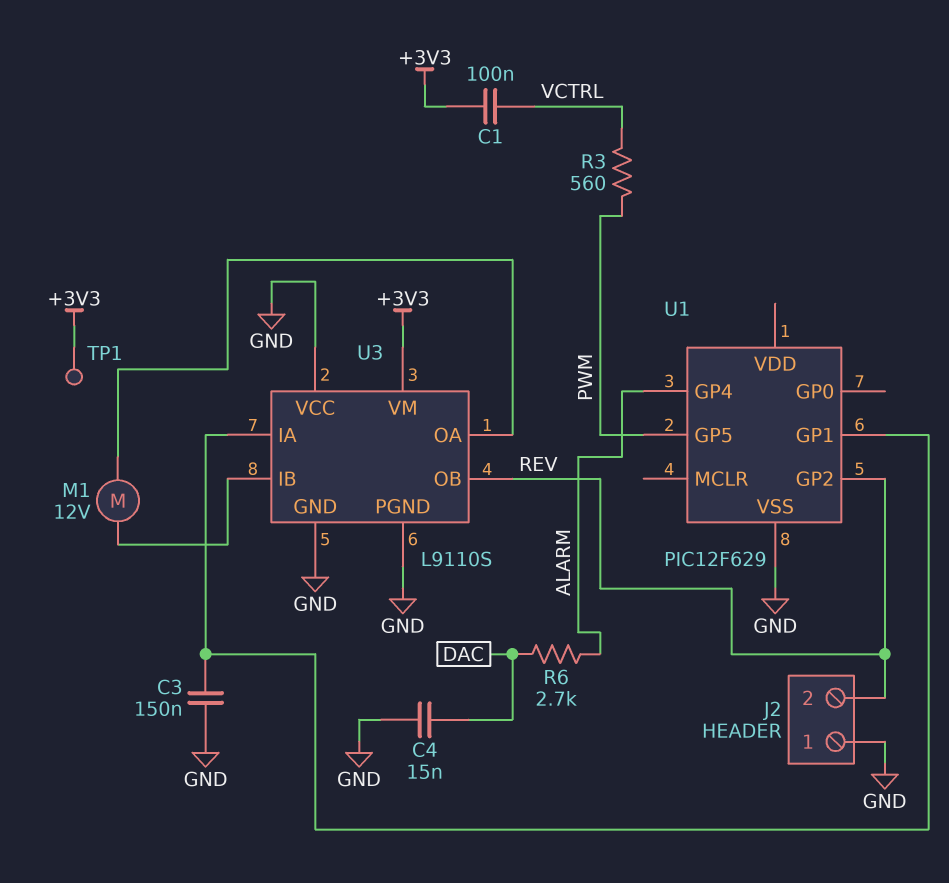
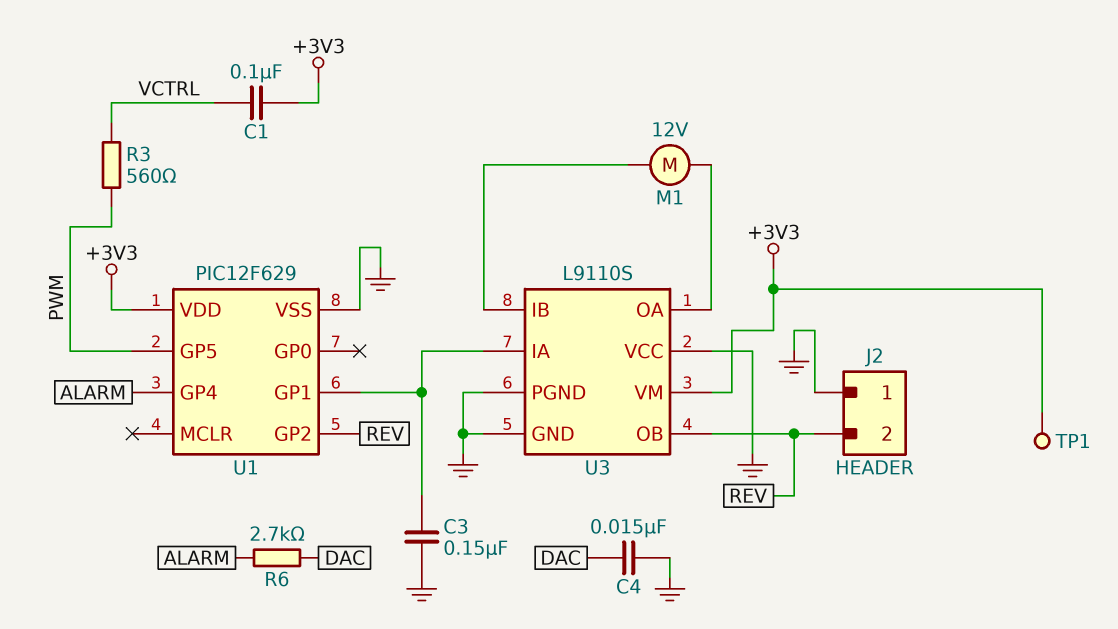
U1 pin VDD: none -> +3V3

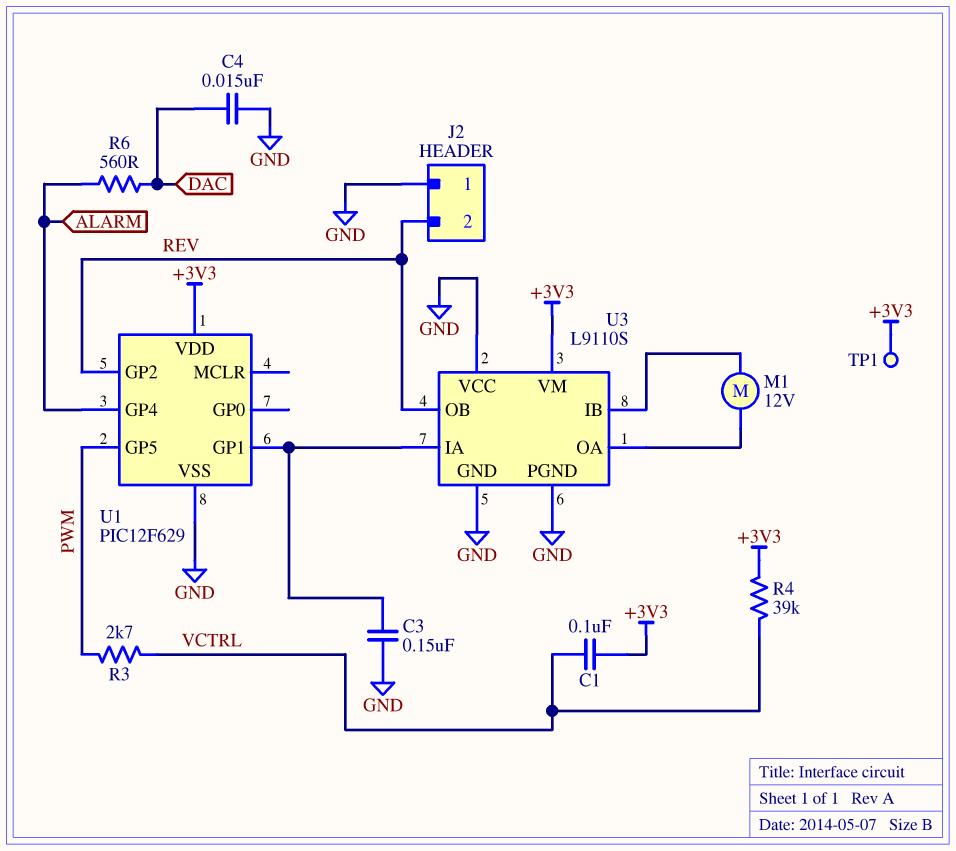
R3: 560 (PWM, VCTRL) -> 2.7k (PWM, VCTRL)
R4: none -> 39k (+3V3, VCTRL)
R6: 2.7k (ALARM, DAC) -> 560 (ALARM, DAC)

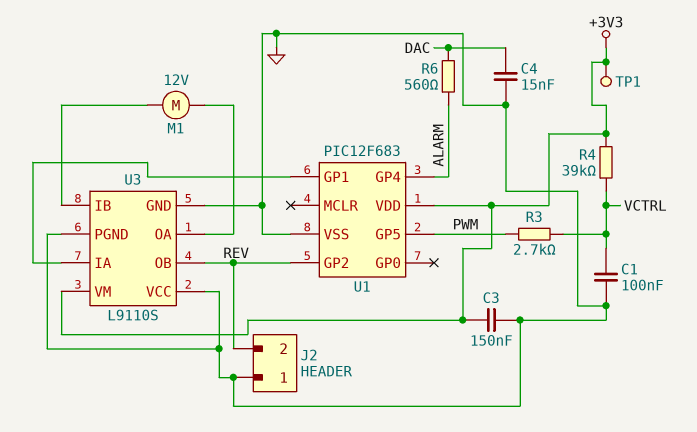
C1: 100nF (+3V3, VCTRL) -> 100nF (GND, VCTRL)
C3: 150nF (GND, U1/GP1) -> 150nF (+3V3, GND)
U1: PIC12F629 -> PIC12F683

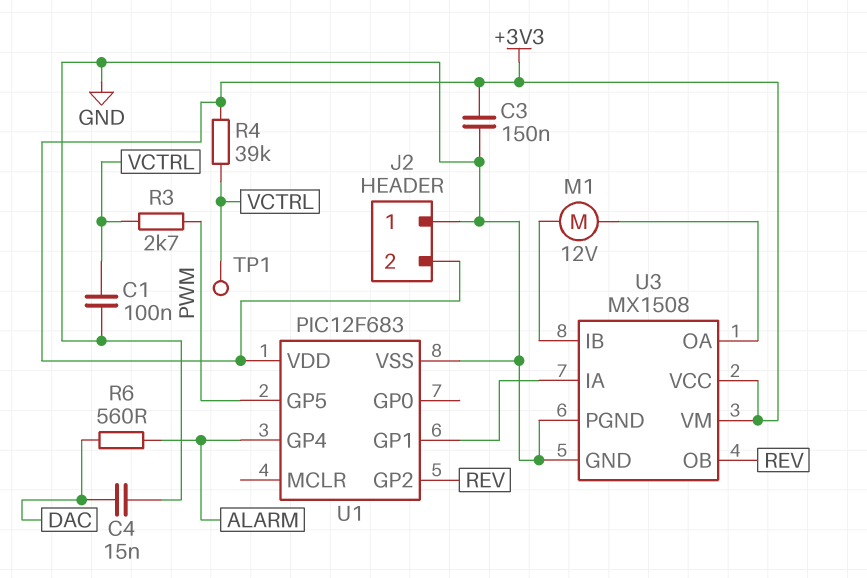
J2 pin 2: REV -> +3V3
TP1: test point (+3V3) -> test point (VCTRL)
U3: L9110S -> MX1508
U3 pin VCC: GND -> +3V3

